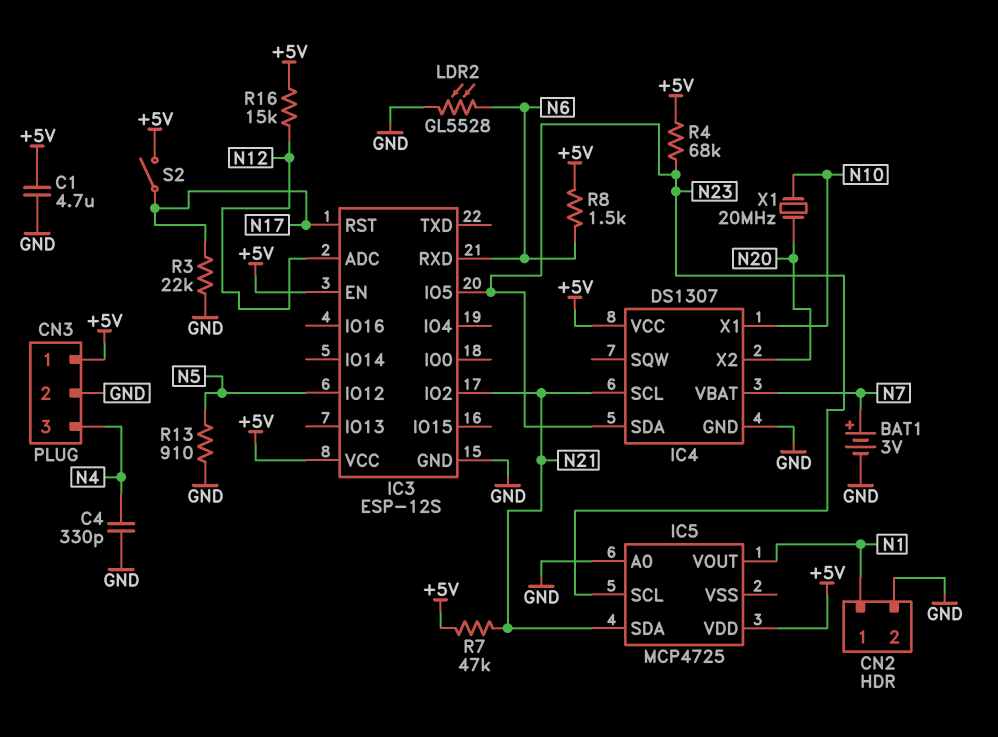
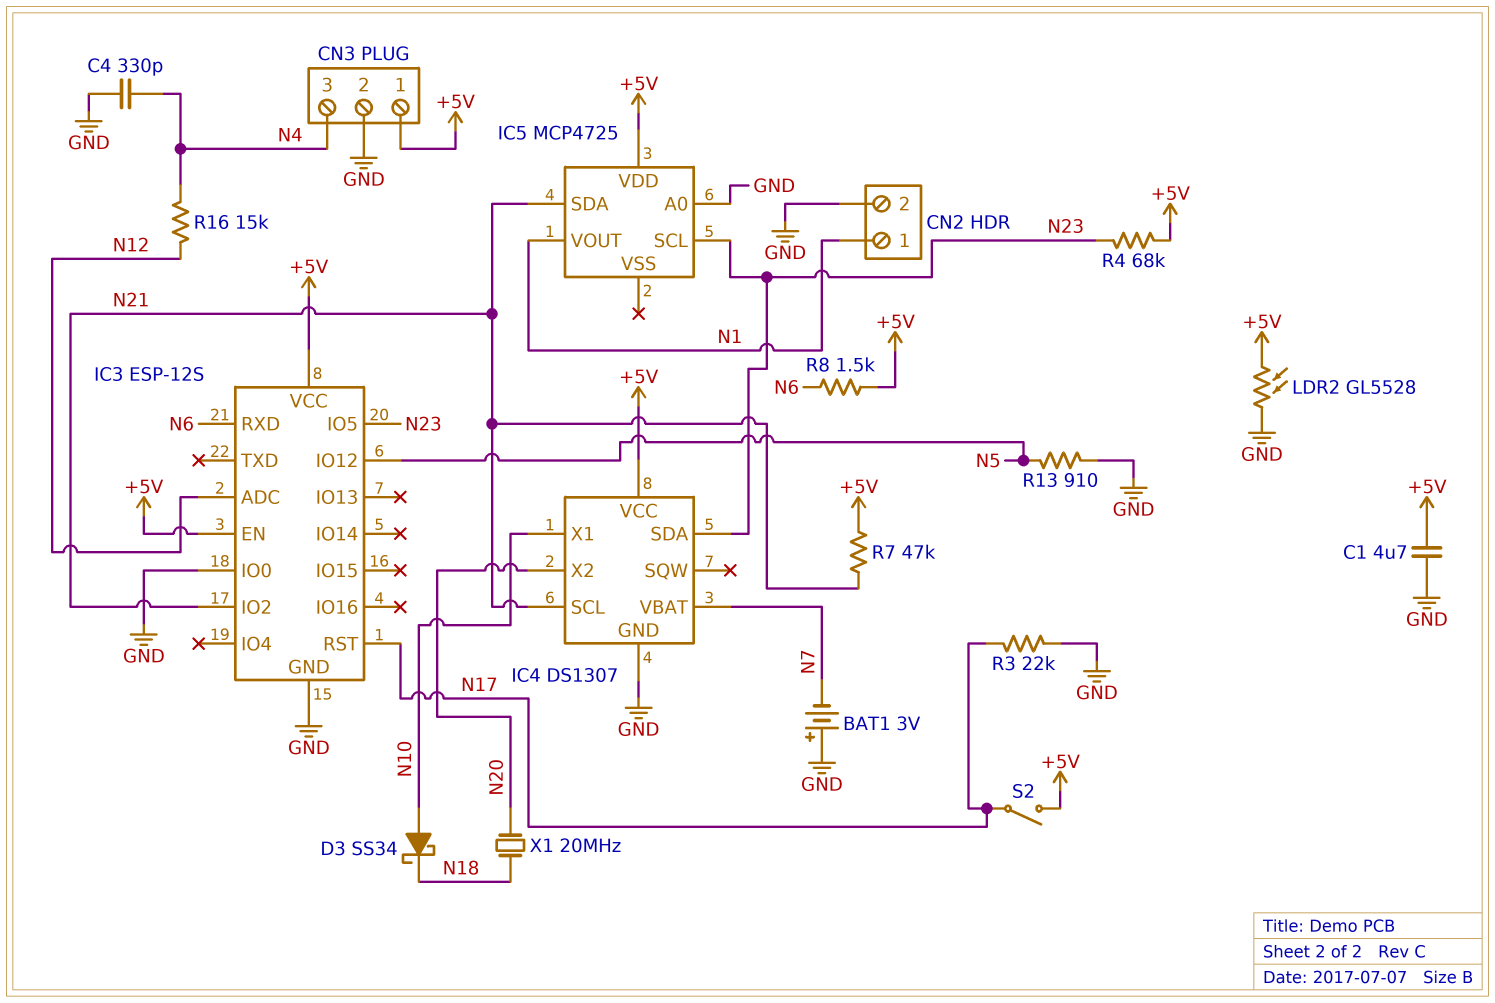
BAT1: 3V (plus N7, minus GND) -> 3V (plus GND, minus N7)
D3: none -> schottky SS34 (A N10, K N18)
IC3 pin IO0: none -> GND
LDR2: GL5528 (GND, N6) -> GL5528 (+5V, GND)
R16: 15k (+5V, N12) -> 15k (N4, N12)
X1: 20MHz (N10, N20) -> 20MHz (N18, N20)

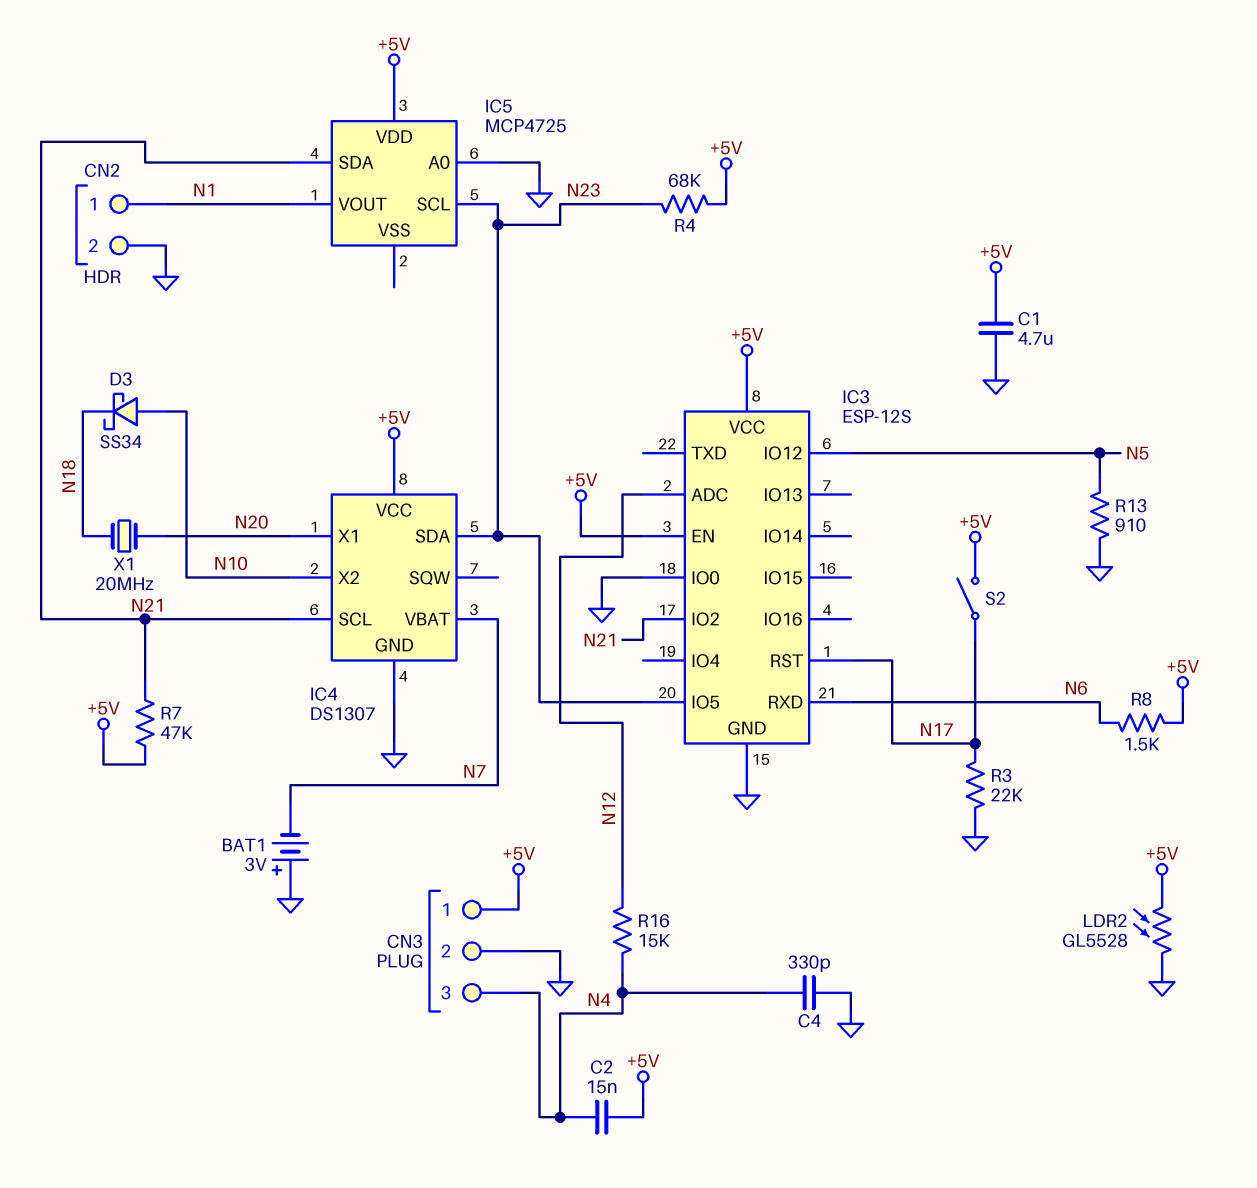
C2: none -> 15nF (+5V, N4)
IC4 pin X1: N10 -> N20
IC4 pin X2: N20 -> N10

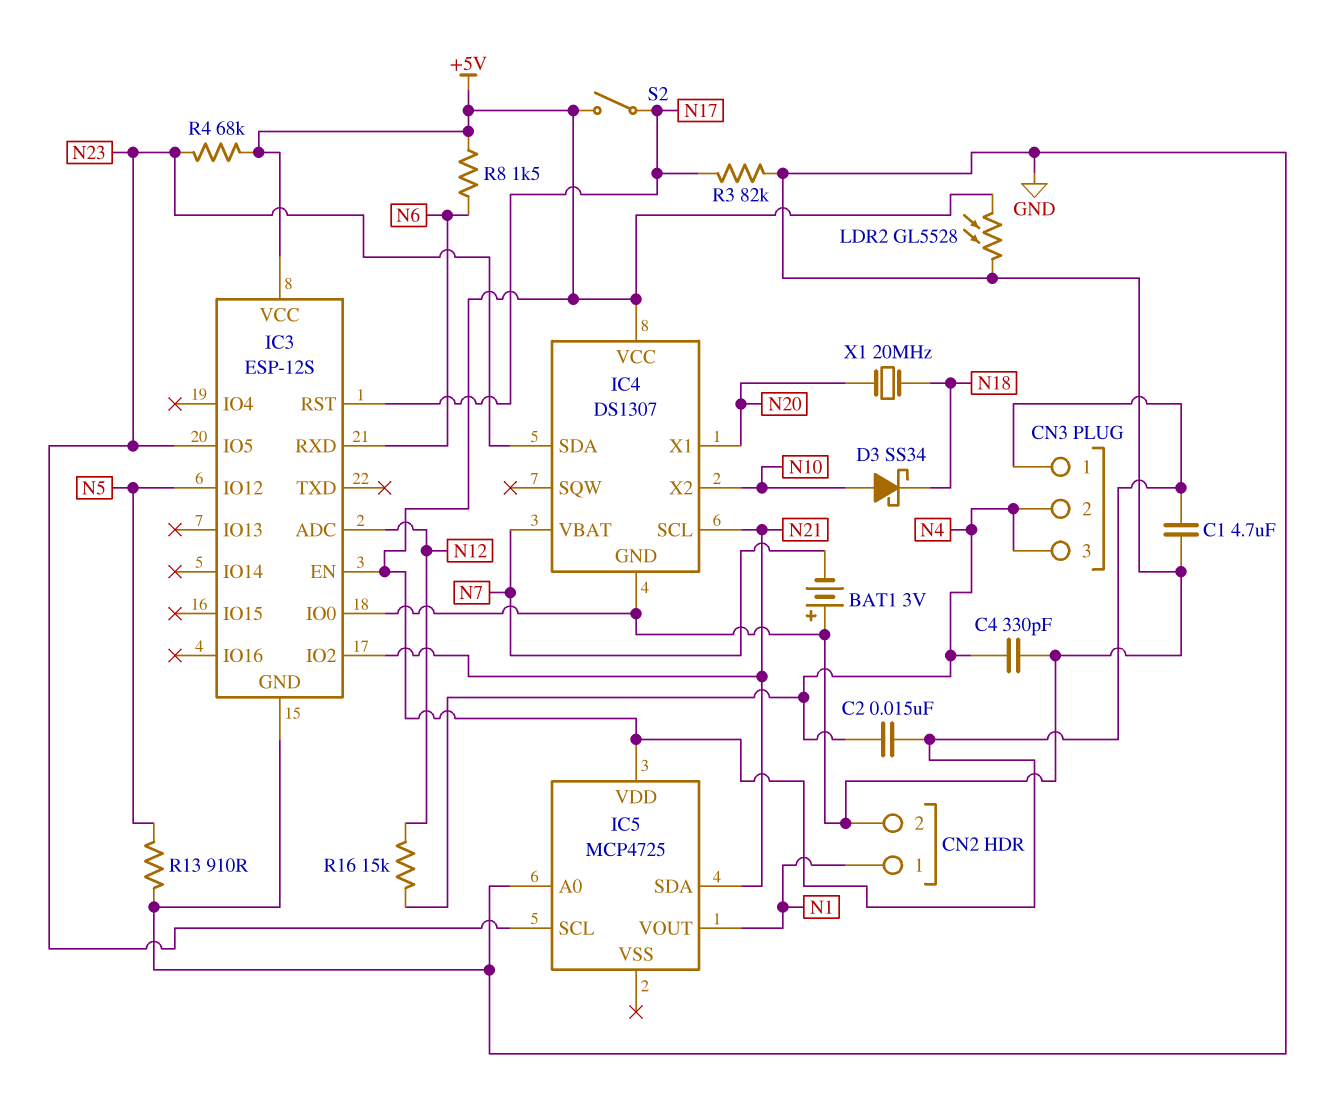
CN3 pin 2: GND -> N4
R3: 22k (GND, N17) -> 82k (GND, N17)
R7: 47k (+5V, N21) -> none

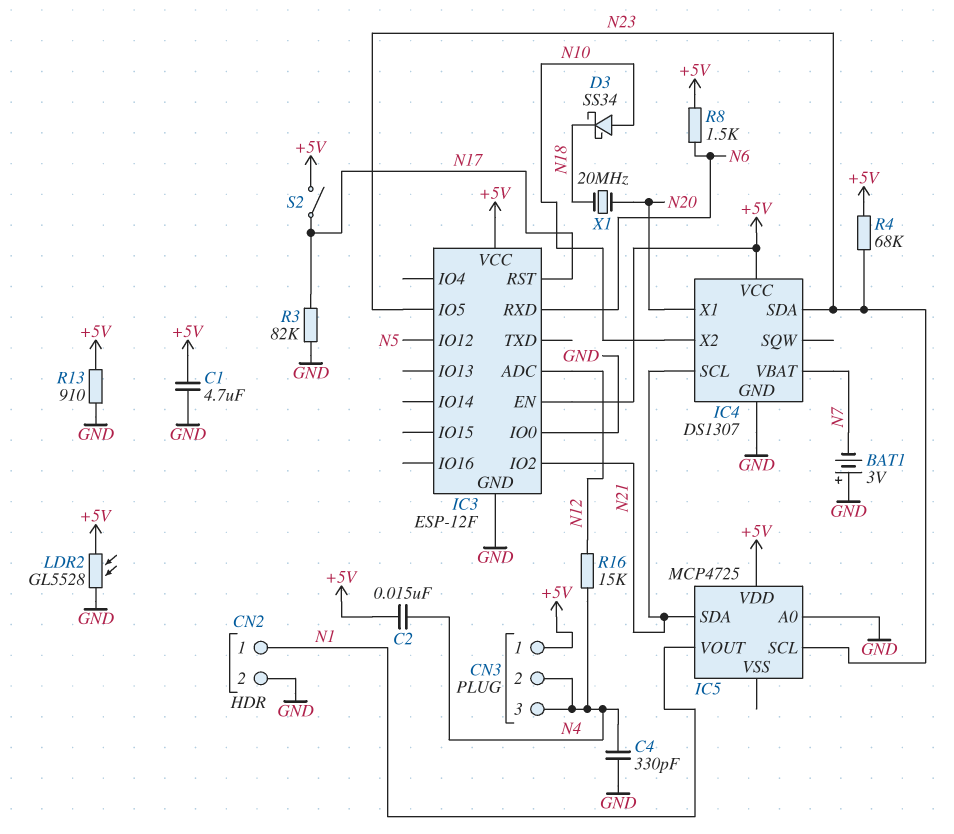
IC3: ESP-12S -> ESP-12F
R13: 910 (GND, N5) -> 910 (+5V, GND)

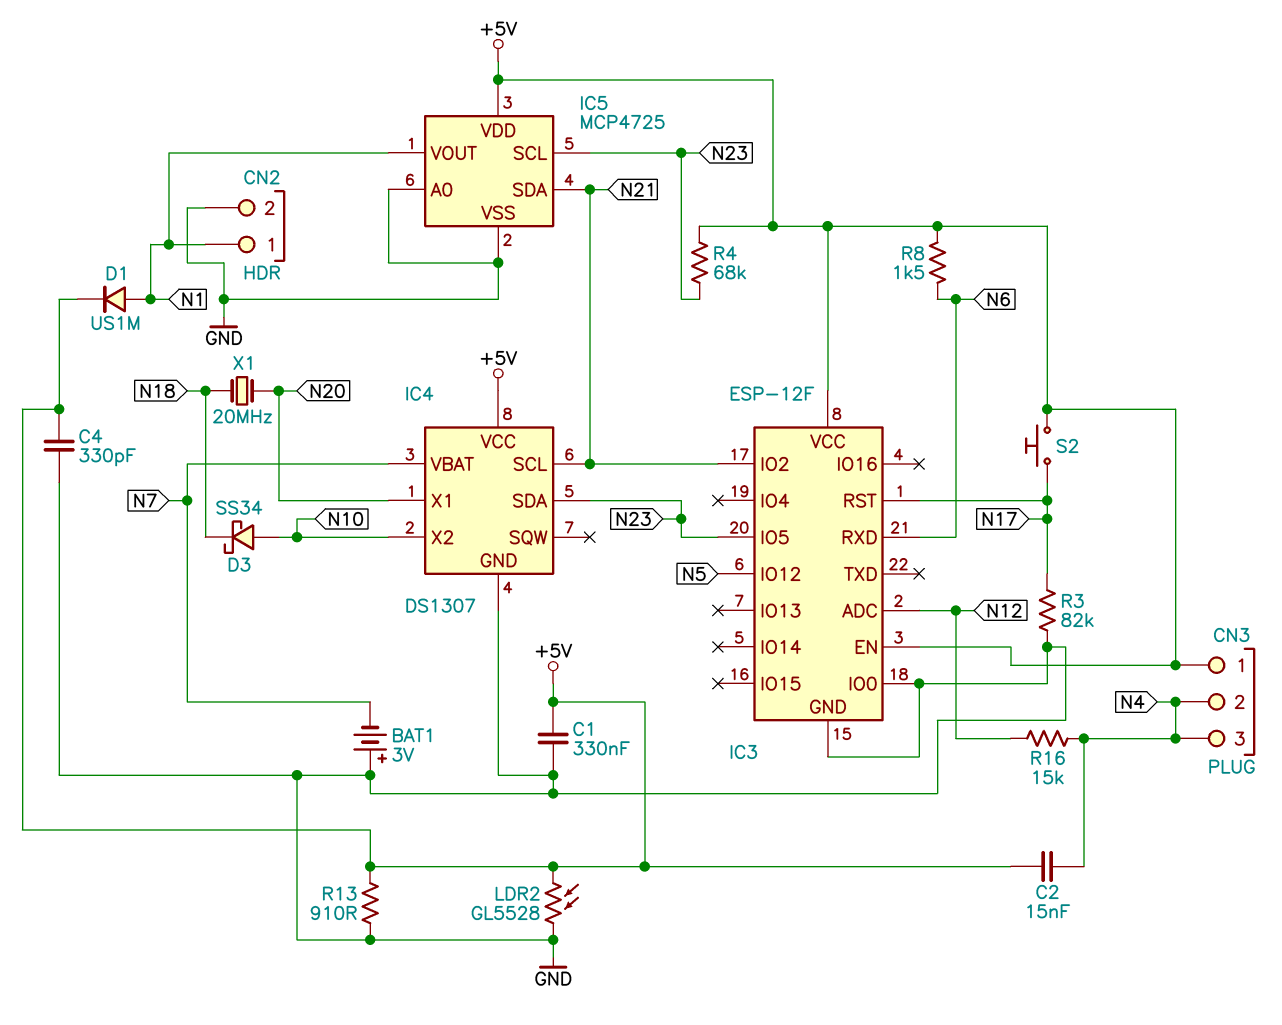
C1: 4.7uF (+5V, GND) -> 330nF (+5V, GND)
C4: 330pF (GND, N4) -> 330pF (+5V, GND)
D1: none -> diode US1M (A N1, K +5V)
IC5 pin VSS: none -> GND
S2: switch (+5V, N17) -> button (+5V, N17)

